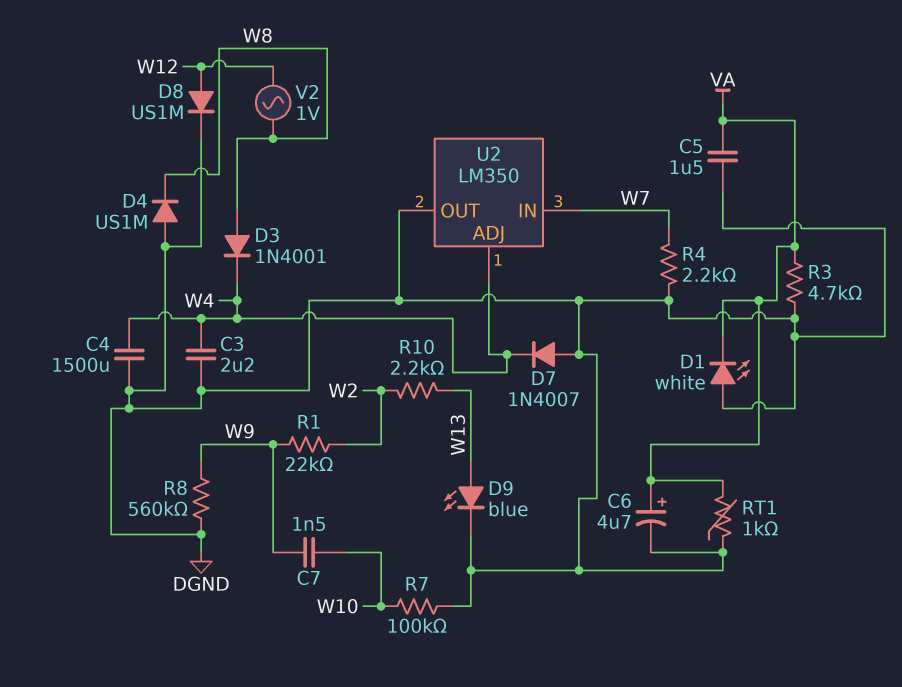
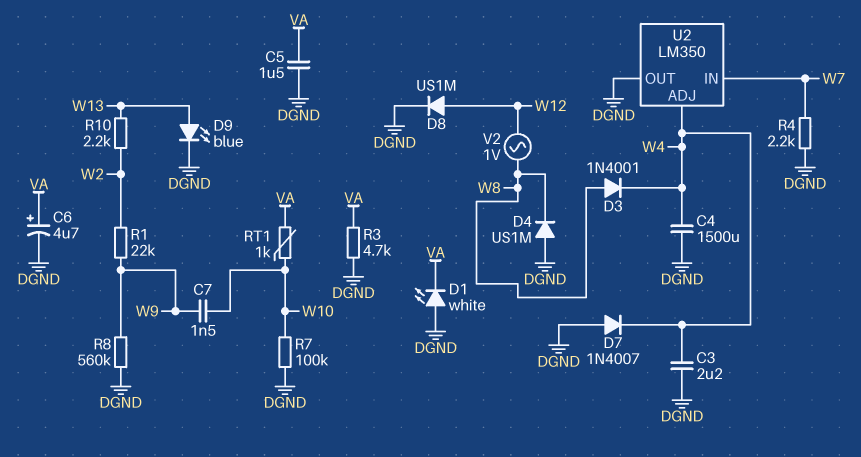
RT1: 1k (DGND, VA) -> 1k (VA, W10)

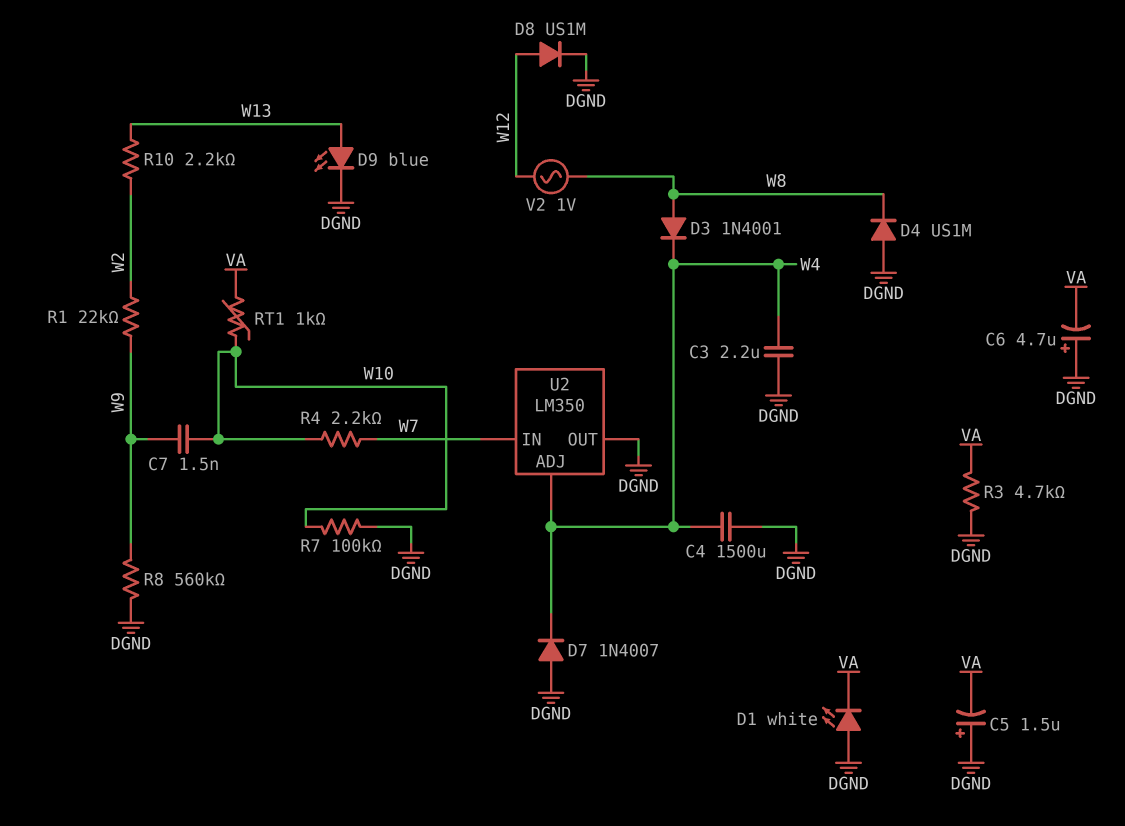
C5: 1.5uF (DGND, VA) -> 1.5uF (plus DGND, minus VA)
C6: 4.7uF (plus VA, minus DGND) -> 4.7uF (plus DGND, minus VA)
R4: 2.2k (DGND, W7) -> 2.2k (W7, W10)

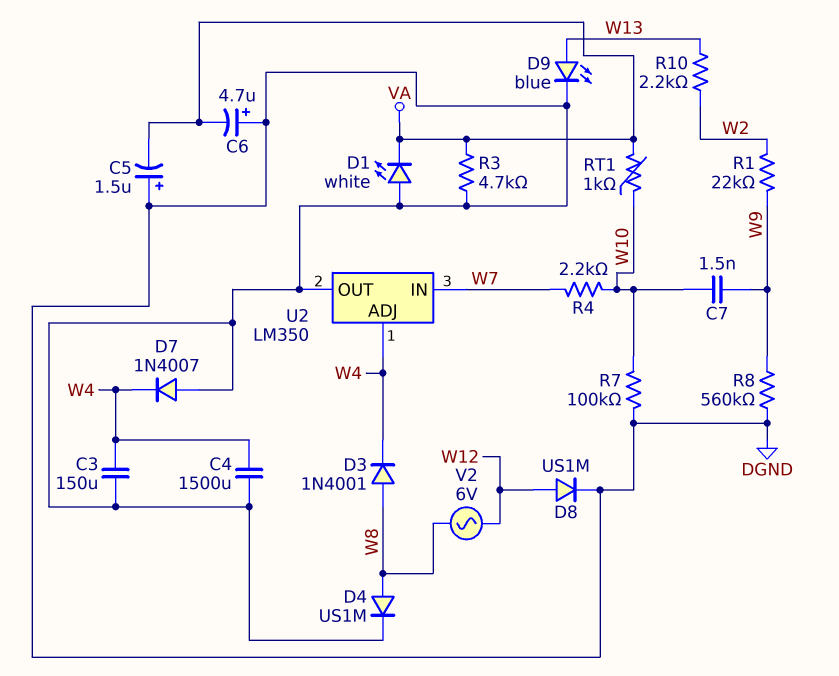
C3: 2.2uF (DGND, W4) -> 150uF (DGND, W4)
D4: diode US1M (A DGND, K W8) -> diode US1M (A W8, K DGND)
V2: AC 1V (W8, W12) -> AC 6V (W8, W12)

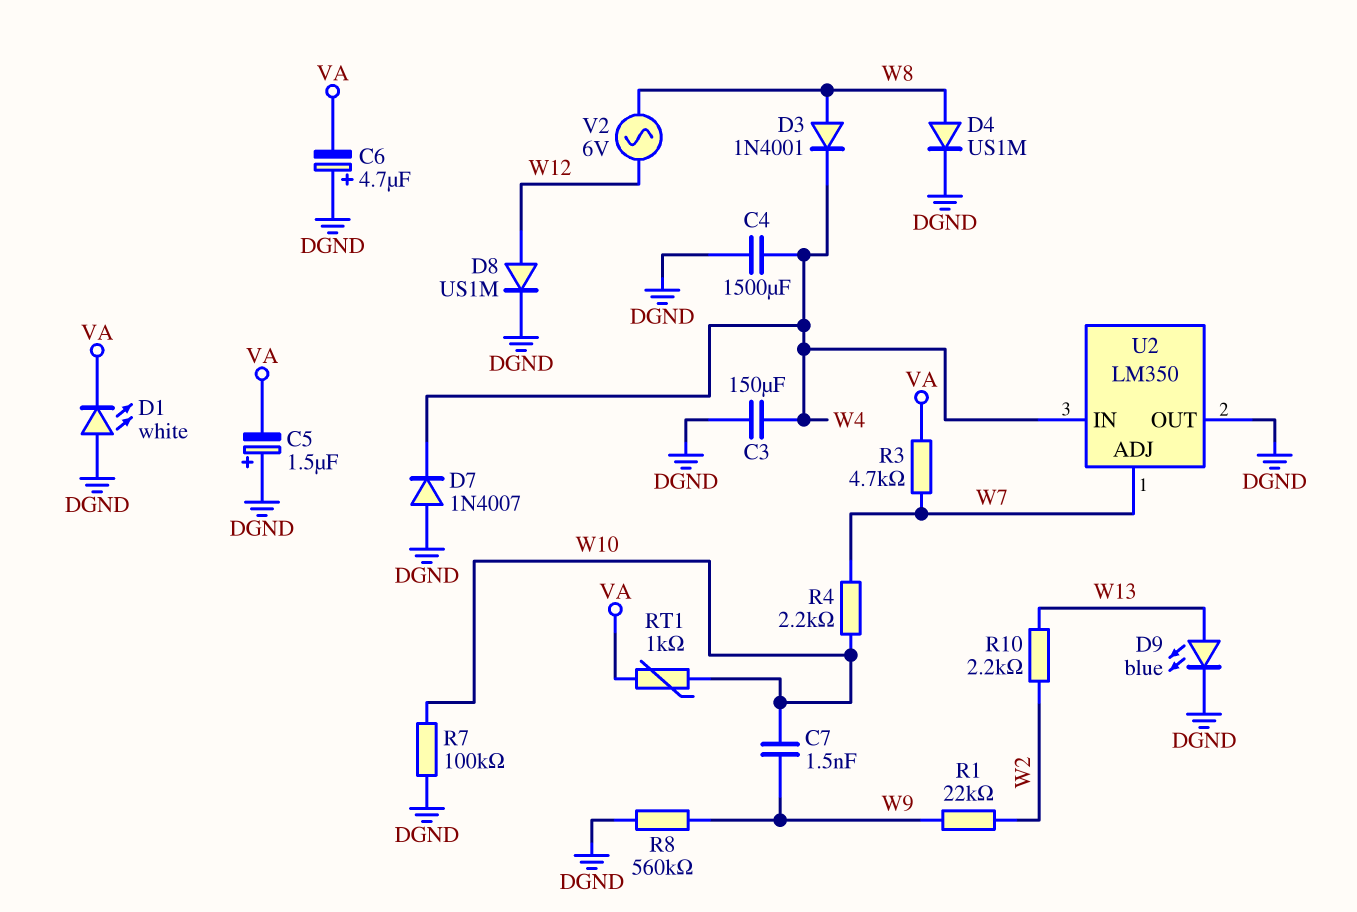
R3: 4.7k (DGND, VA) -> 4.7k (VA, W7)
U2 pin ADJ: W4 -> W7
U2 pin IN: W7 -> W4

